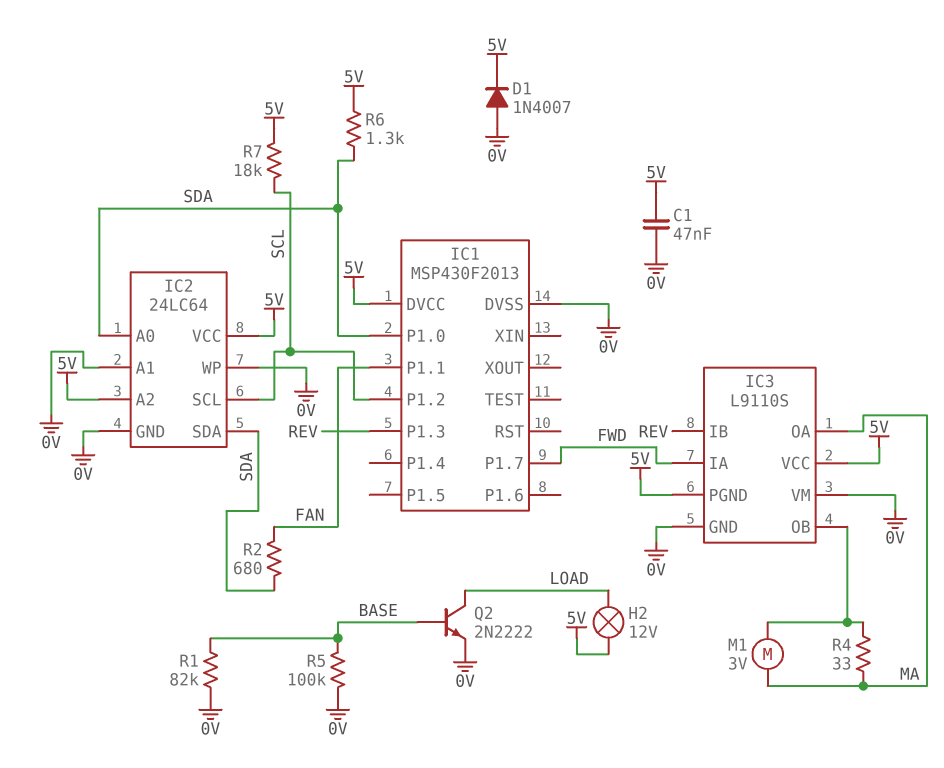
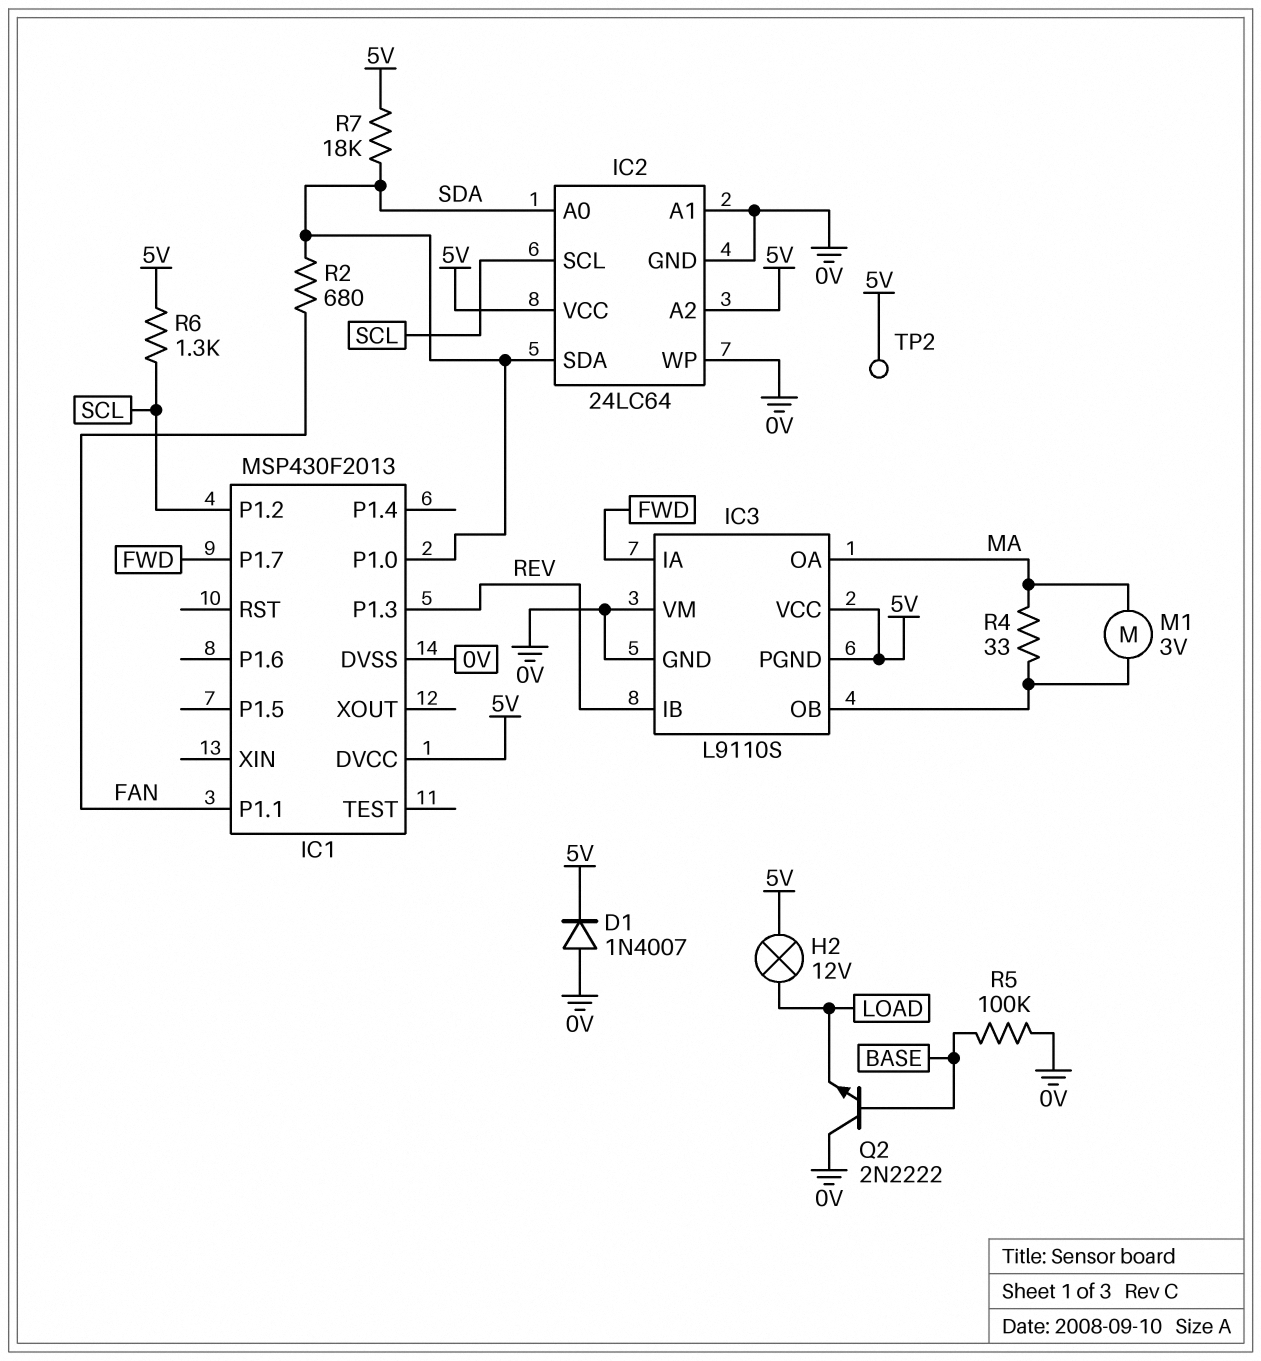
C1: 47nF (0V, 5V) -> none
Q2: NPN 2N2222 (B BASE, C LOAD, E 0V) -> NPN 2N2222 (B BASE, C 0V, E LOAD)
R1: 82k (0V, BASE) -> none
R6: 1.3k (5V, SDA) -> 1.3k (5V, SCL)
R7: 18k (5V, SCL) -> 18k (5V, SDA)
TP2: none -> test point (5V)

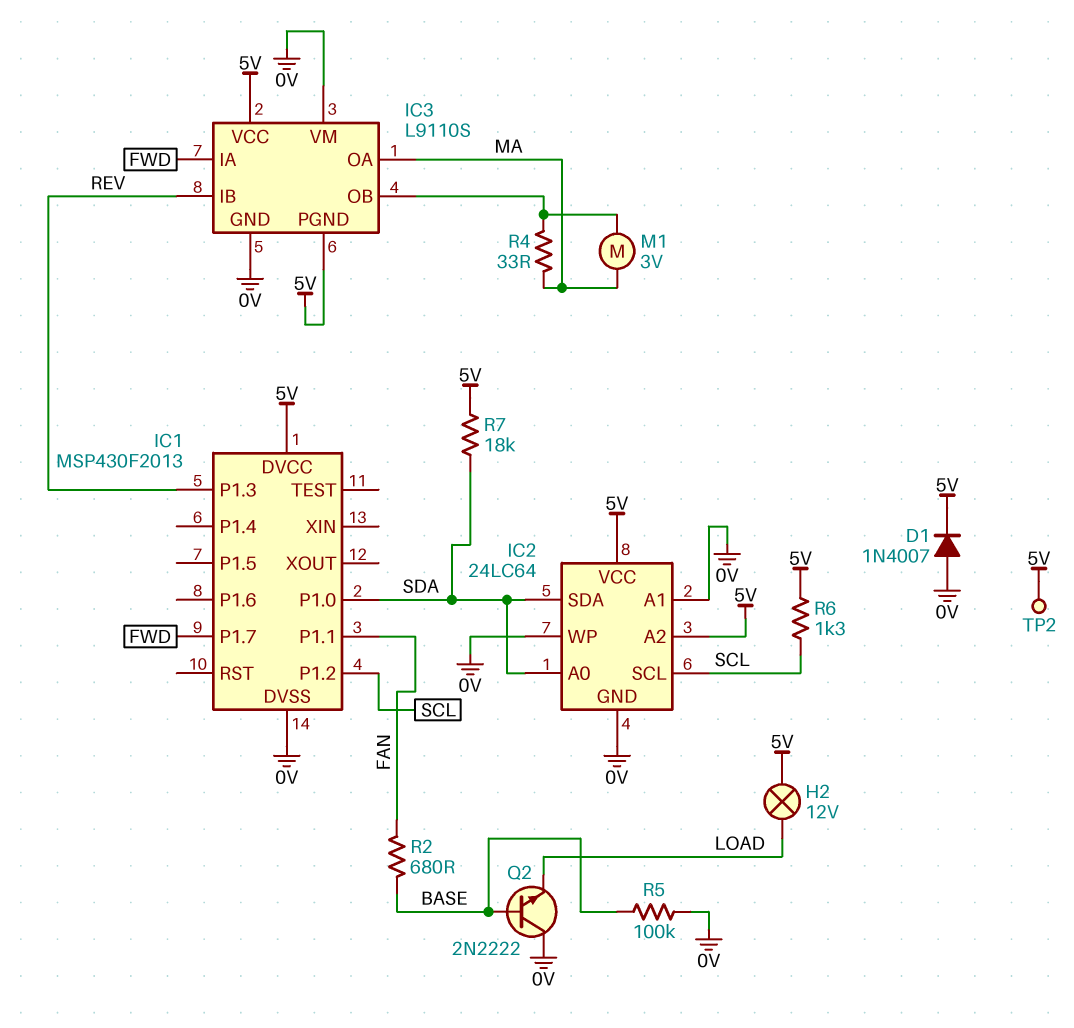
R2: 680 (FAN, SDA) -> 680 (BASE, FAN)

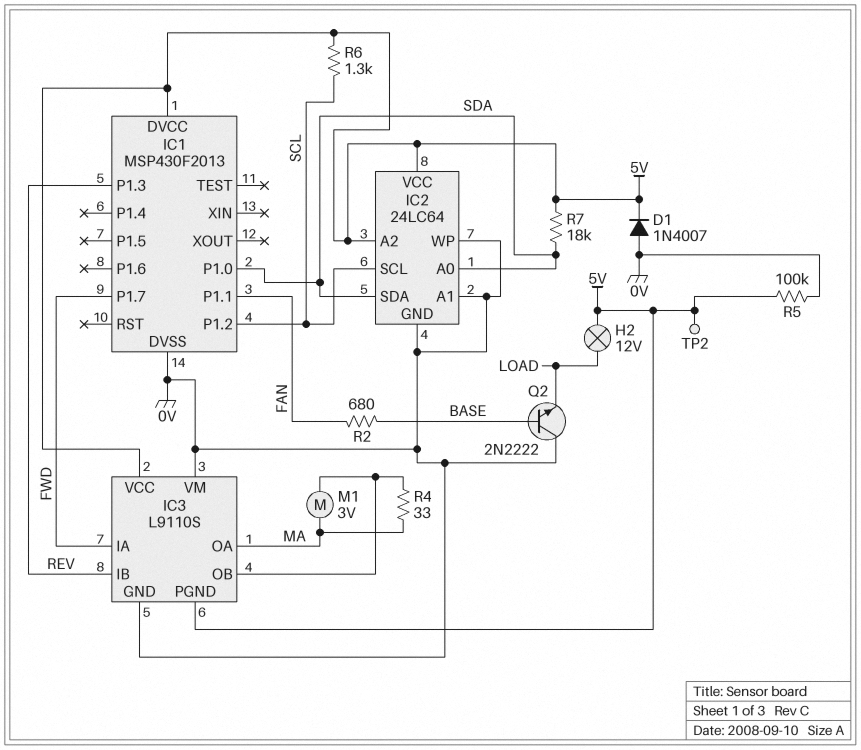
R5: 100k (0V, BASE) -> 100k (0V, 5V)

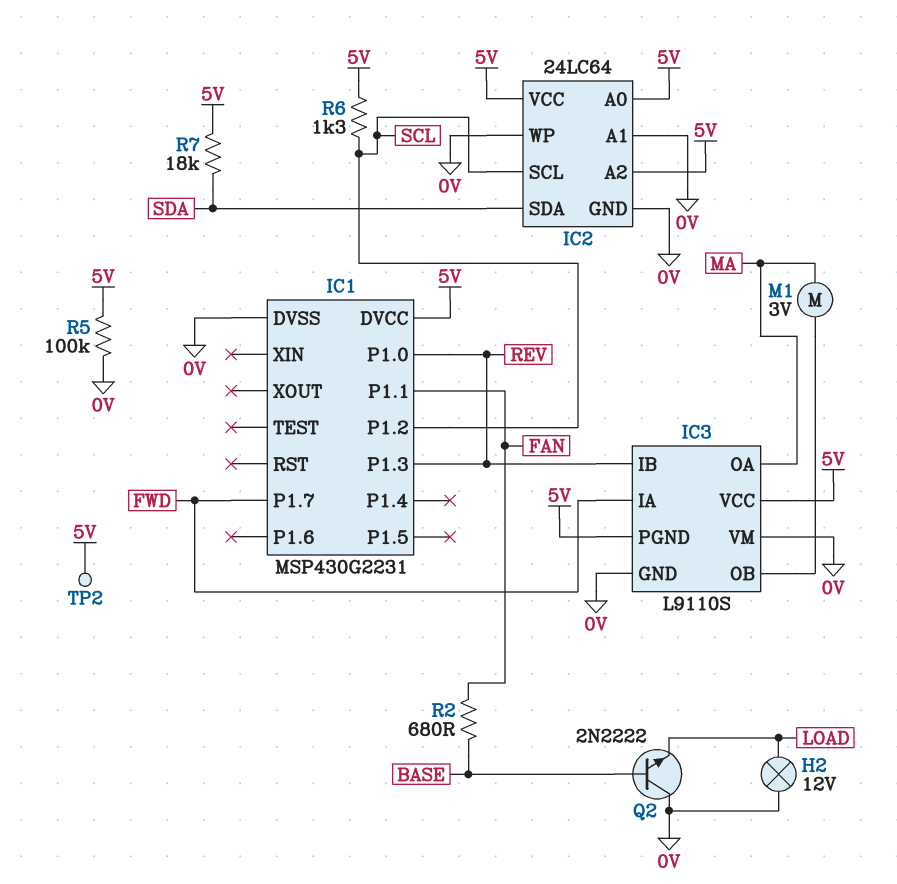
D1: diode 1N4007 (A 0V, K 5V) -> none
H2: lamp 12V (5V, LOAD) -> lamp 12V (0V, LOAD)
IC1: MSP430F2013 -> MSP430G2231
IC1 pin P1.0: SDA -> REV
IC2 pin A0: SDA -> 5V
R4: 33 (IC3/OB, MA) -> none

